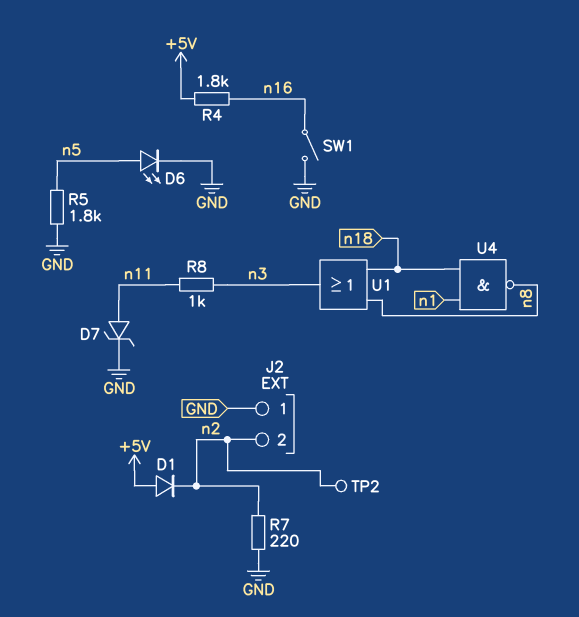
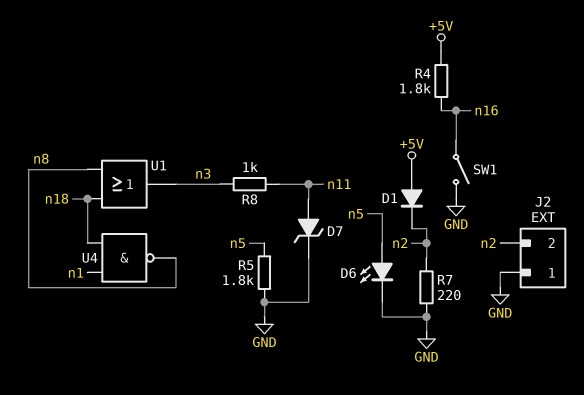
TP2: test point (n2) -> none

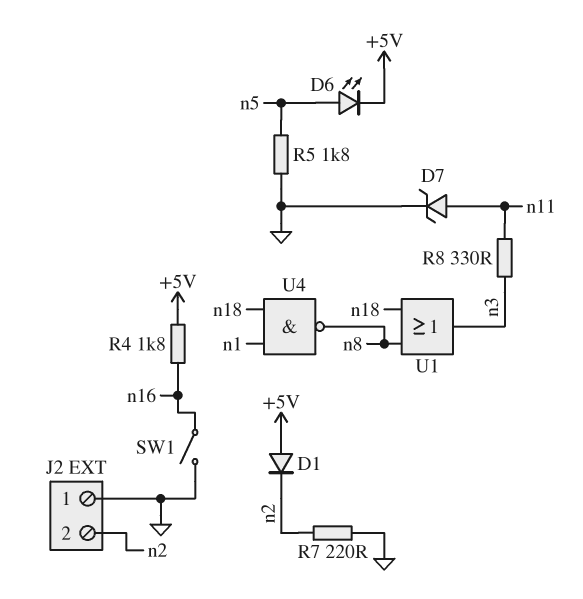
D6: LED (A n5, K GND) -> LED (A n5, K +5V)
R8: 1k (n3, n11) -> 330 (n3, n11)

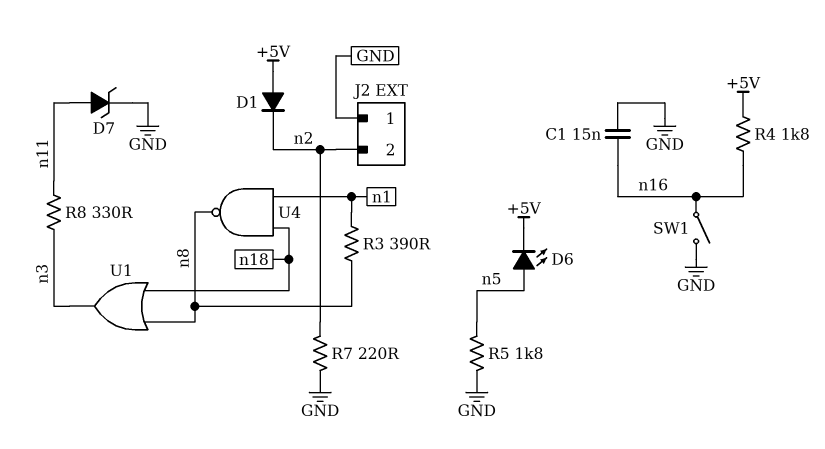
C1: none -> 15nF (GND, n16)
R3: none -> 390 (n1, n8)

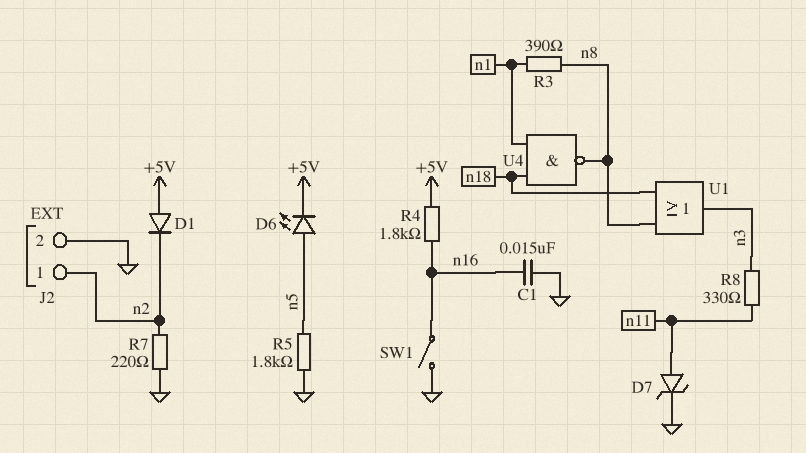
J2 pin 1: GND -> n2
J2 pin 2: n2 -> GND

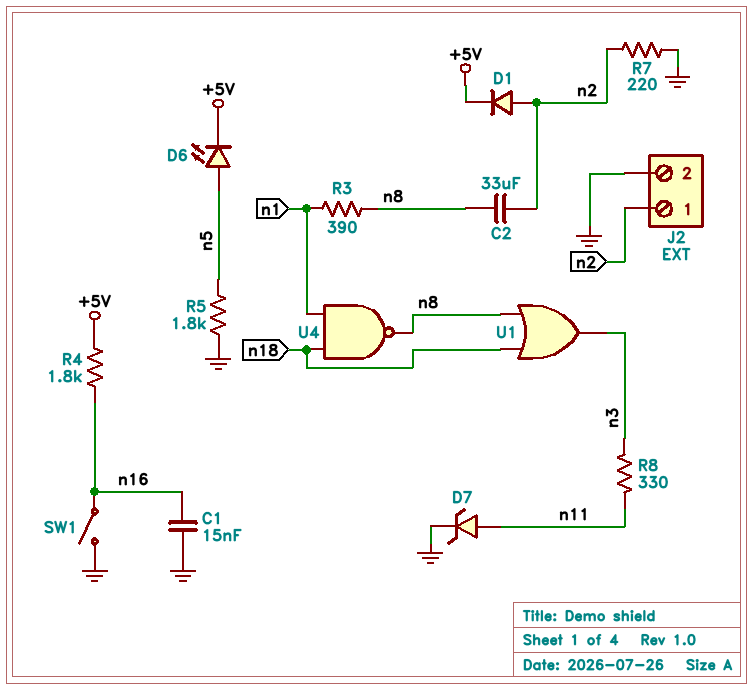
C2: none -> 33uF (n2, n8)
D1: diode (A +5V, K n2) -> diode (A n2, K +5V)

